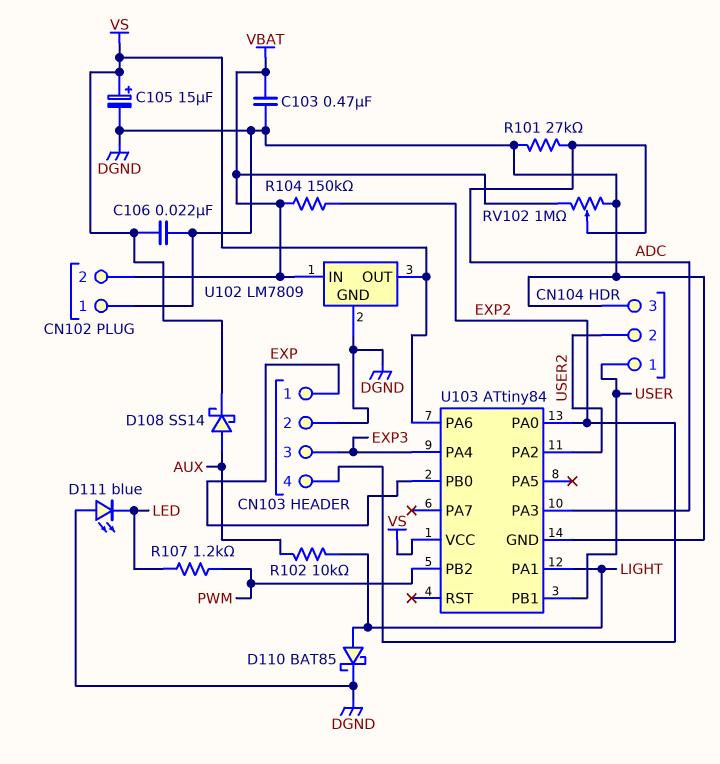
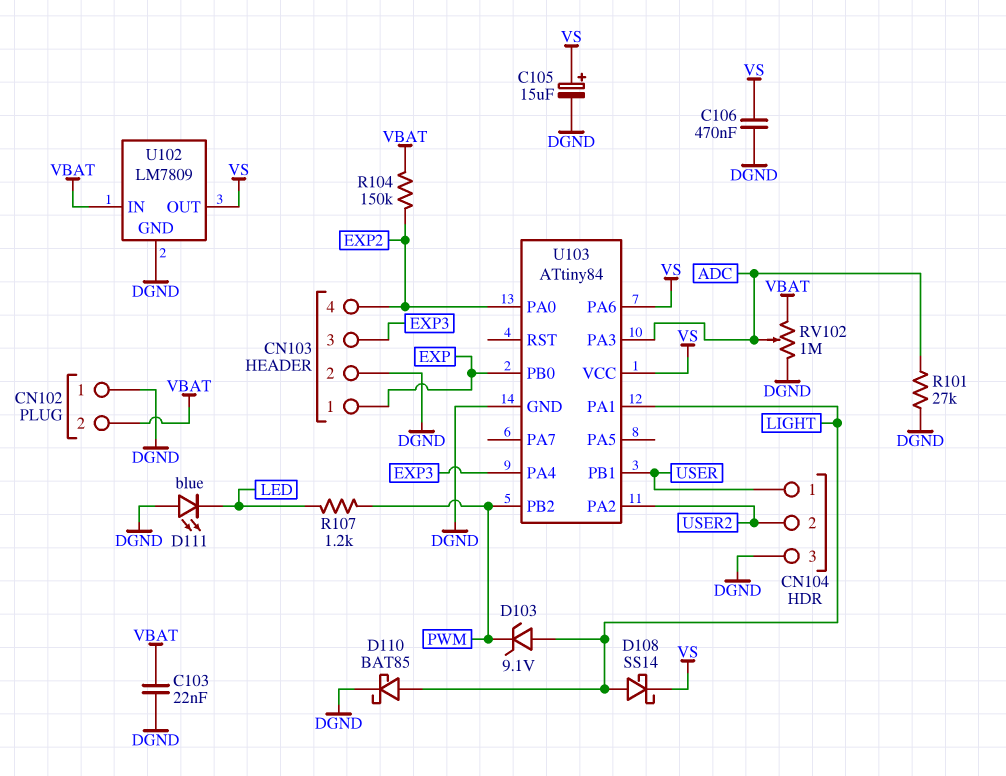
C103: 470nF (DGND, VBAT) -> 22nF (DGND, VBAT)
C106: 22nF (DGND, VS) -> 470nF (DGND, VS)
D103: none -> zener 9.1V (A LIGHT, K PWM)
D108: schottky SS14 (A AUX, K VS) -> schottky SS14 (A LIGHT, K VS)
R102: 10k (AUX, LIGHT) -> none

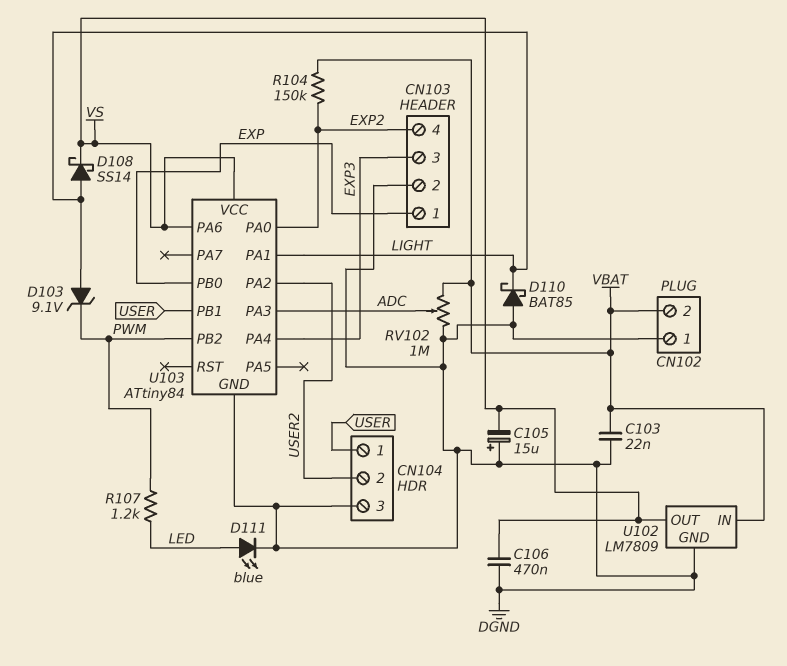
C105: 15uF (plus VS, minus DGND) -> 15uF (plus DGND, minus VS)
D110: schottky BAT85 (A LIGHT, K DGND) -> schottky BAT85 (A DGND, K LIGHT)
D111: LED blue (A DGND, K LED) -> LED blue (A LED, K DGND)
R101: 27k (ADC, DGND) -> none

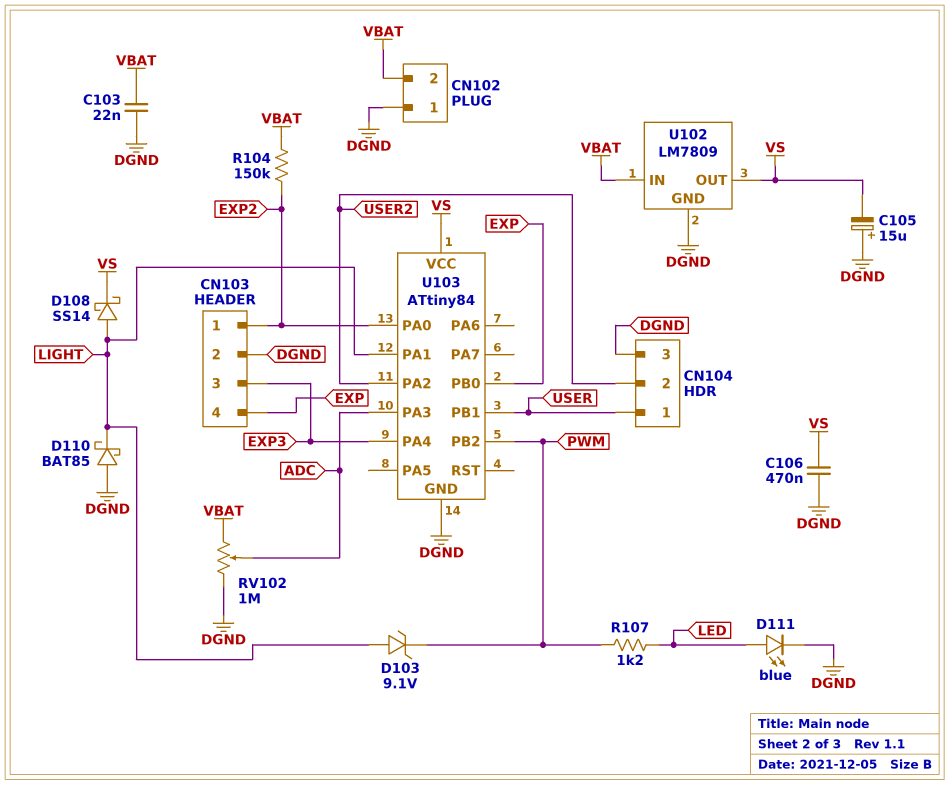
CN103 pin 1: EXP -> EXP2
CN103 pin 4: EXP2 -> EXP
U103 pin PA6: VS -> none

